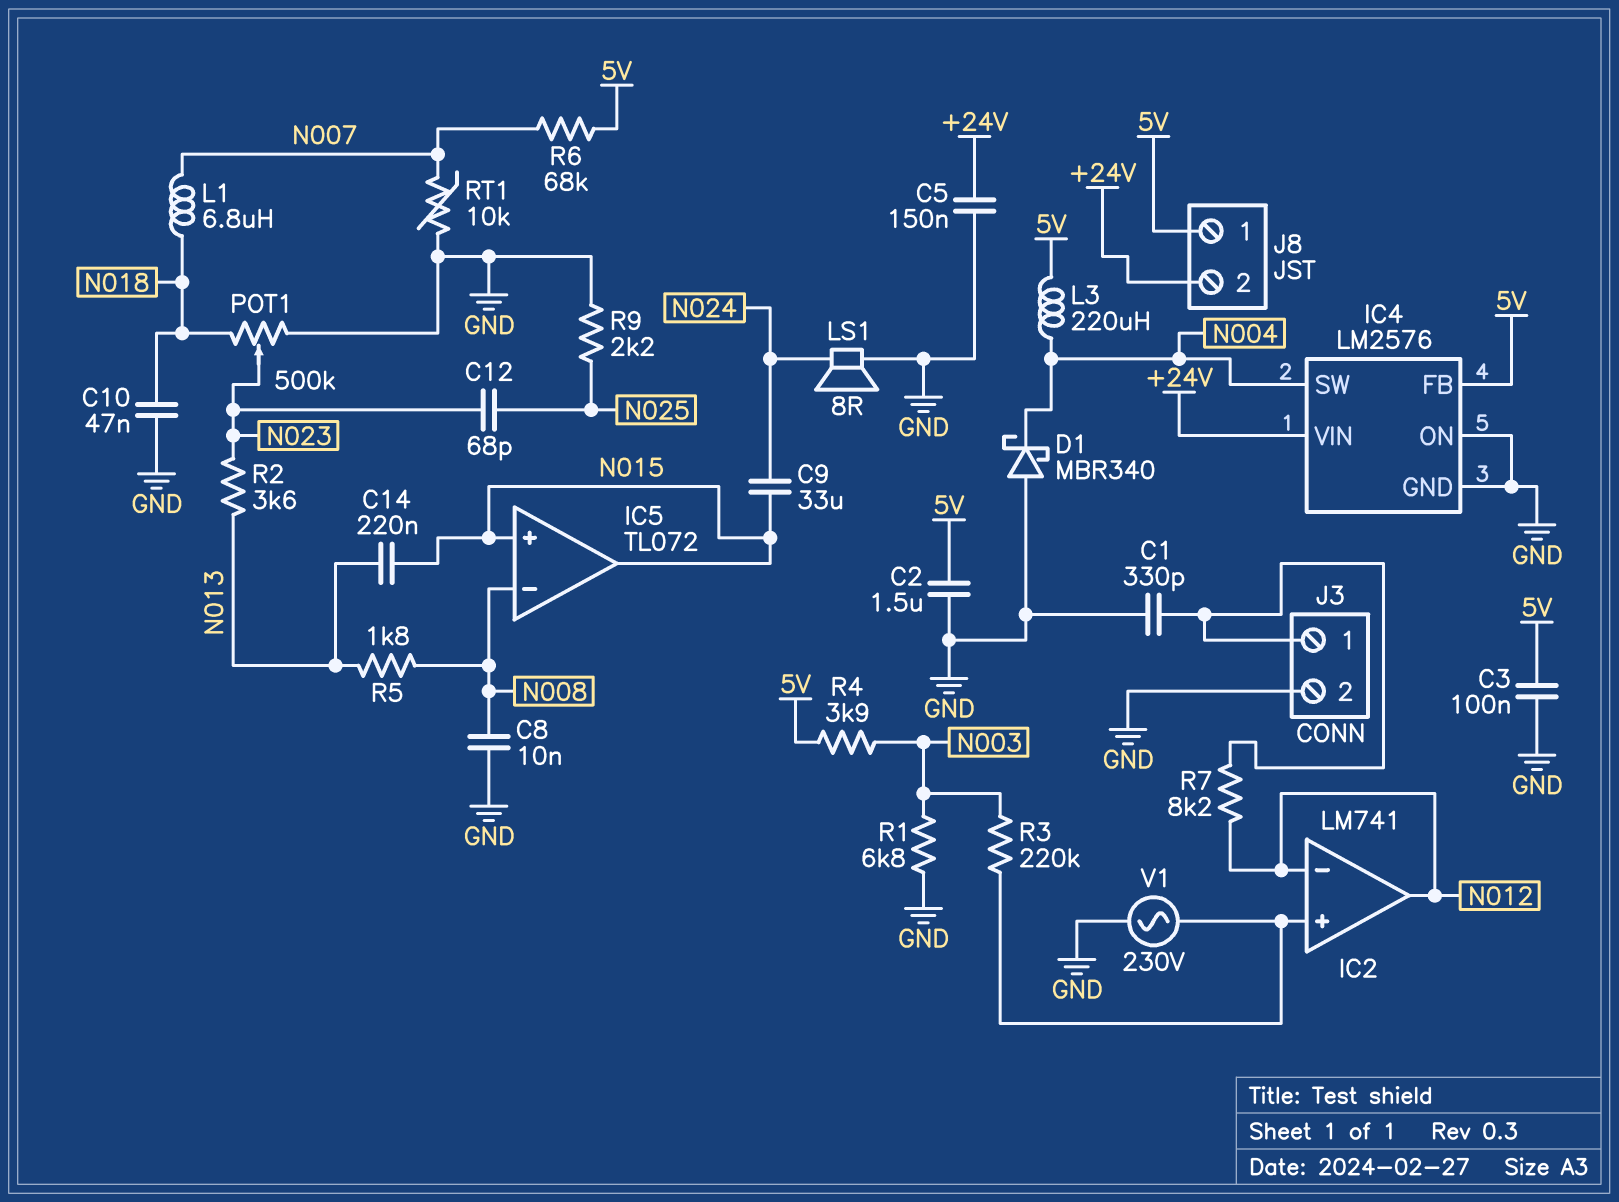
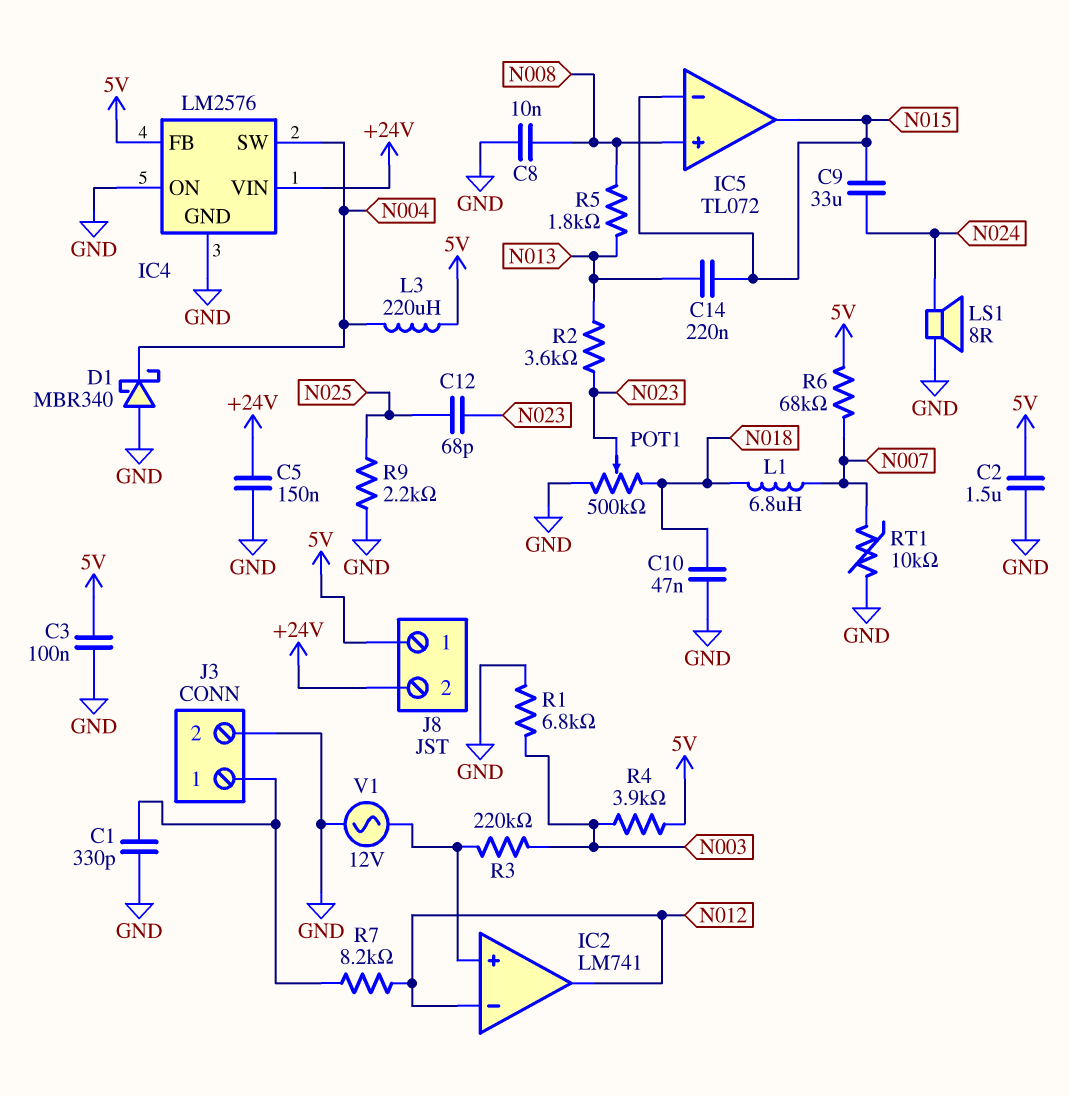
IC5 pin in+: N015 -> N008
IC5 pin in-: N008 -> N015
V1: AC 230V (GND, IC2/in+) -> AC 12V (GND, IC2/in+)

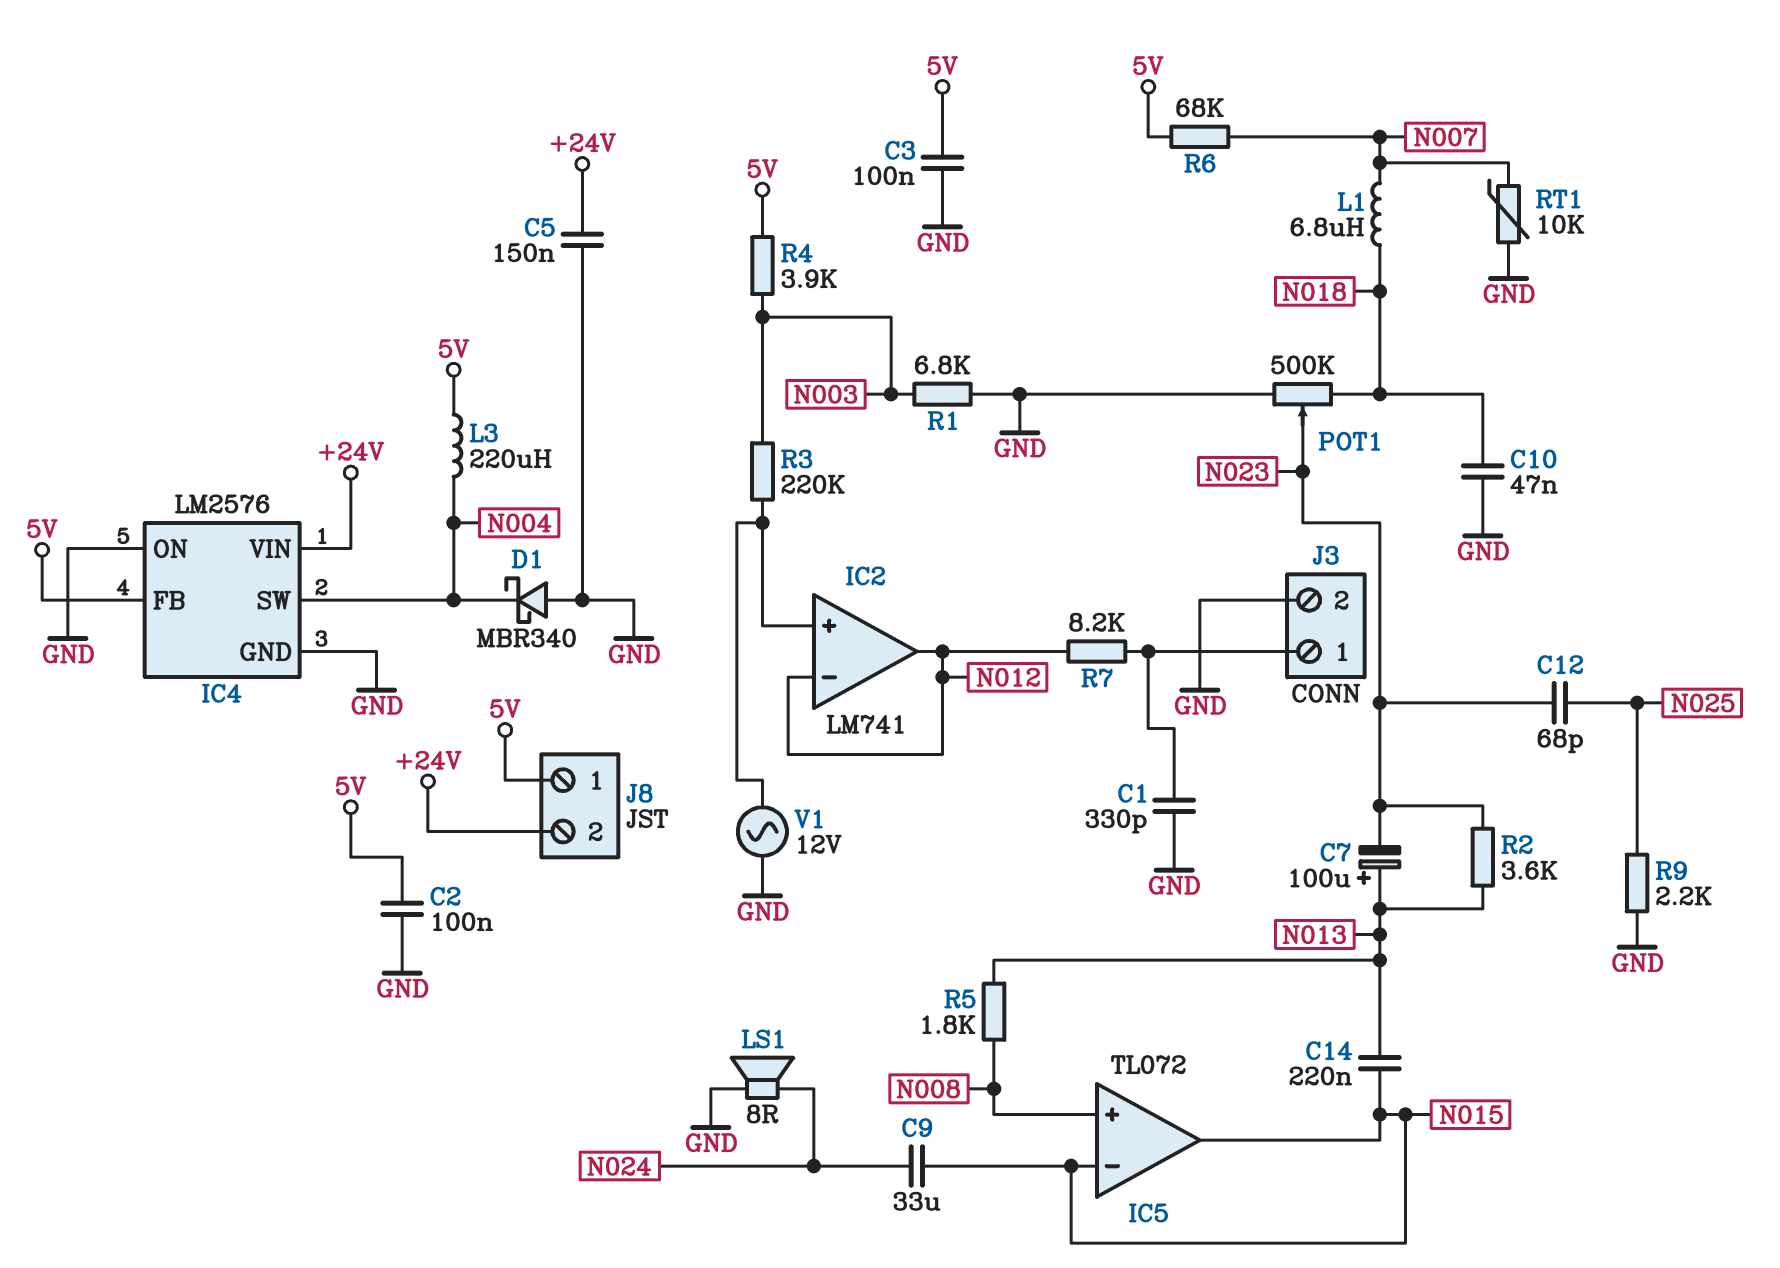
C2: 1.5uF (5V, GND) -> 100nF (5V, GND)
C7: none -> 100uF (plus N013, minus N023)
C8: 10nF (GND, N008) -> none

